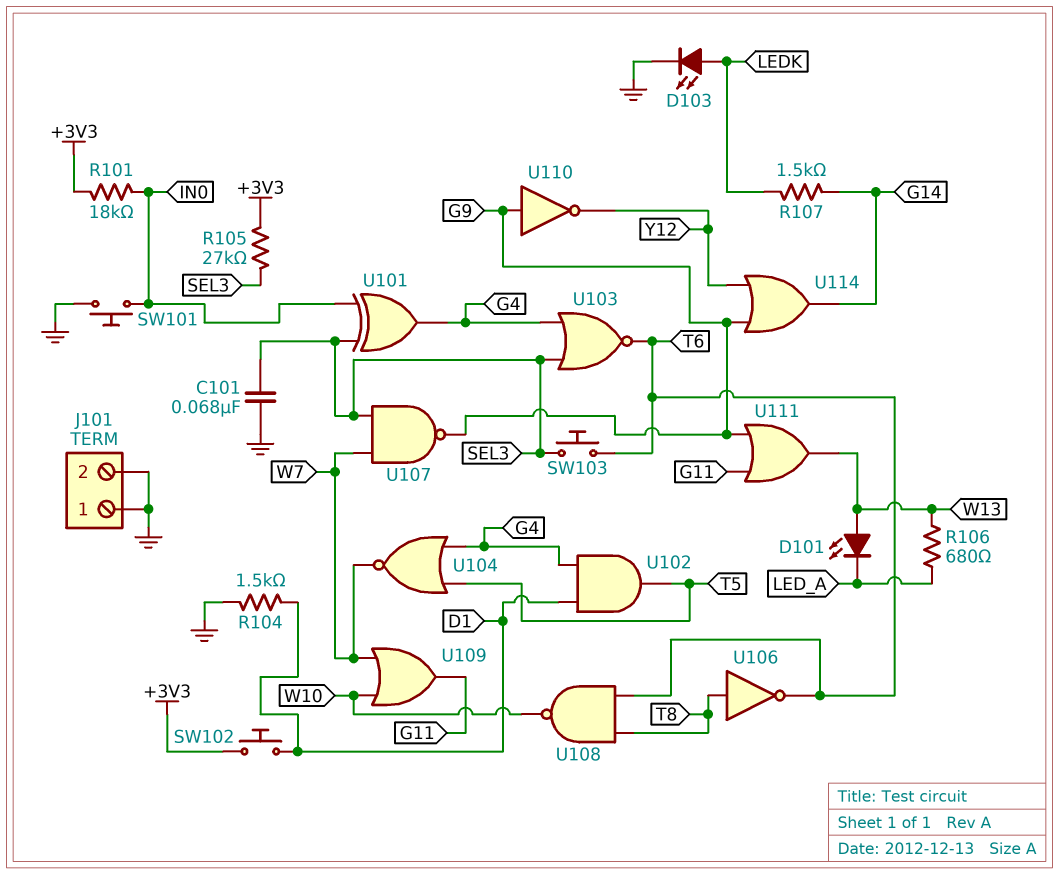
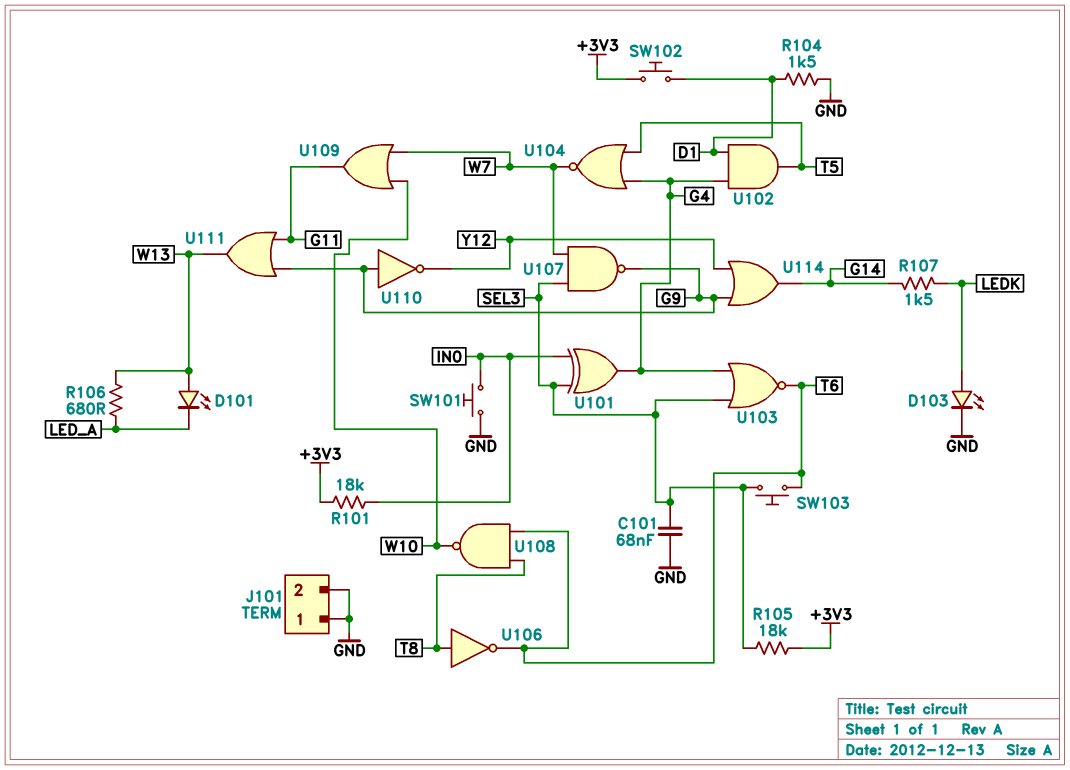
R105: 27k (+3V3, SEL3) -> 18k (+3V3, SEL3)

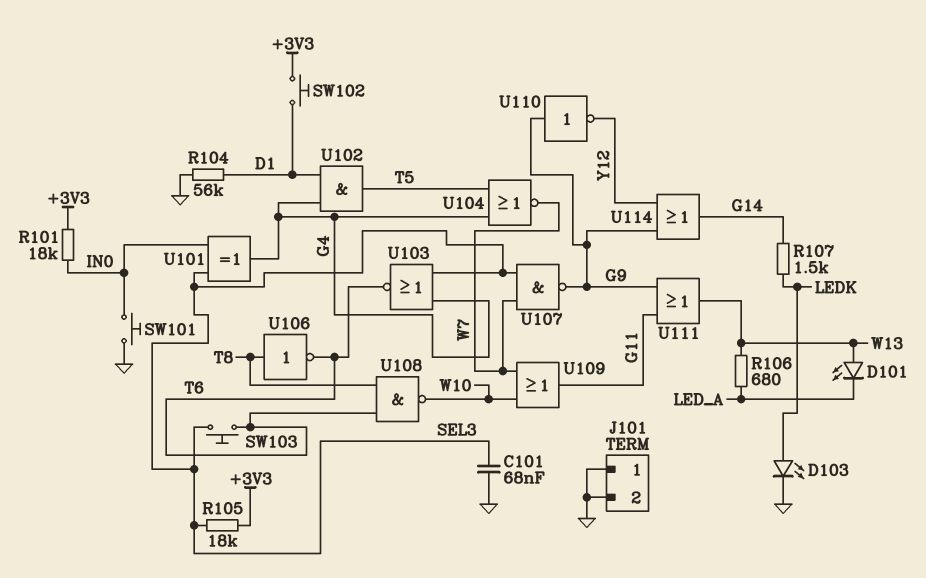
R104: 1.5k (D1, GND) -> 56k (D1, GND)

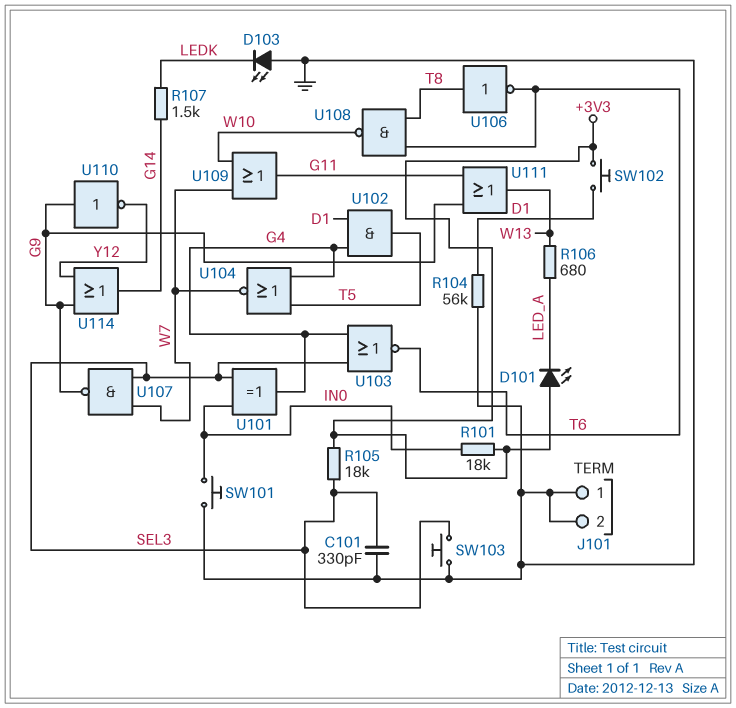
C101: 68nF (GND, SEL3) -> 330pF (GND, SEL3)
D101: LED (A W13, K LED_A) -> LED (A +3V3, K LED_A)
D103: LED (A LEDK, K GND) -> LED (A GND, K LEDK)
SW103: button (SEL3, T6) -> button (GND, SEL3)

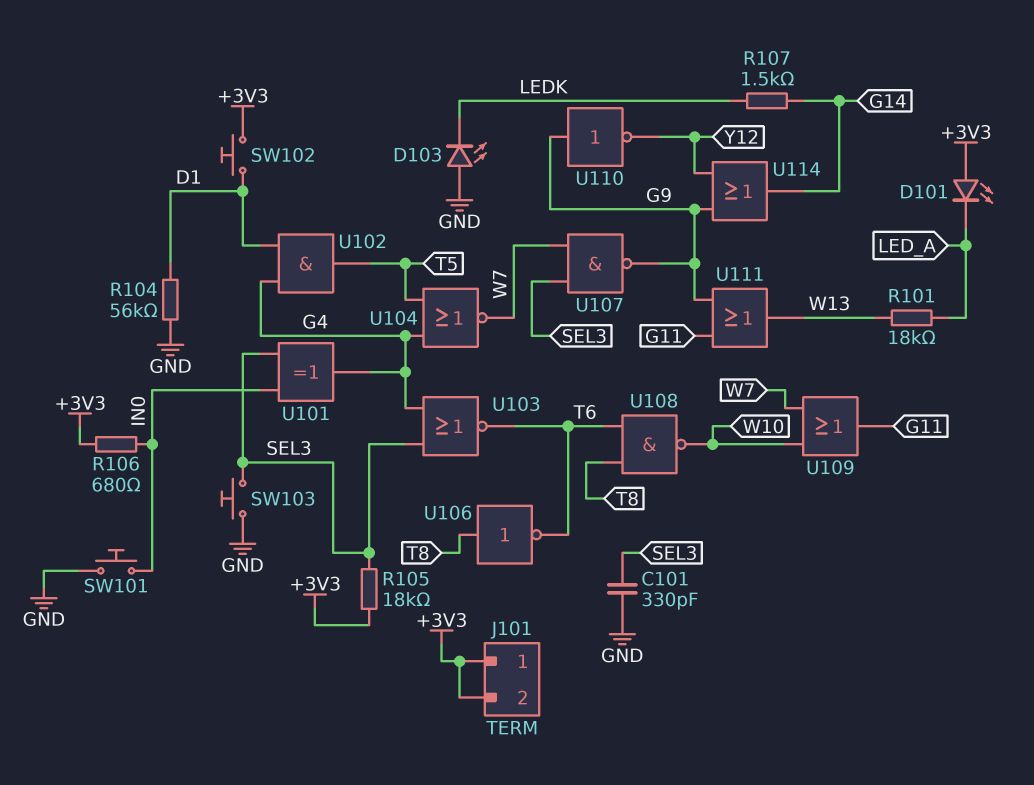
J101 pin 1: GND -> +3V3
J101 pin 2: GND -> +3V3
R101: 18k (+3V3, IN0) -> 18k (LED_A, W13)
R106: 680 (LED_A, W13) -> 680 (+3V3, IN0)

